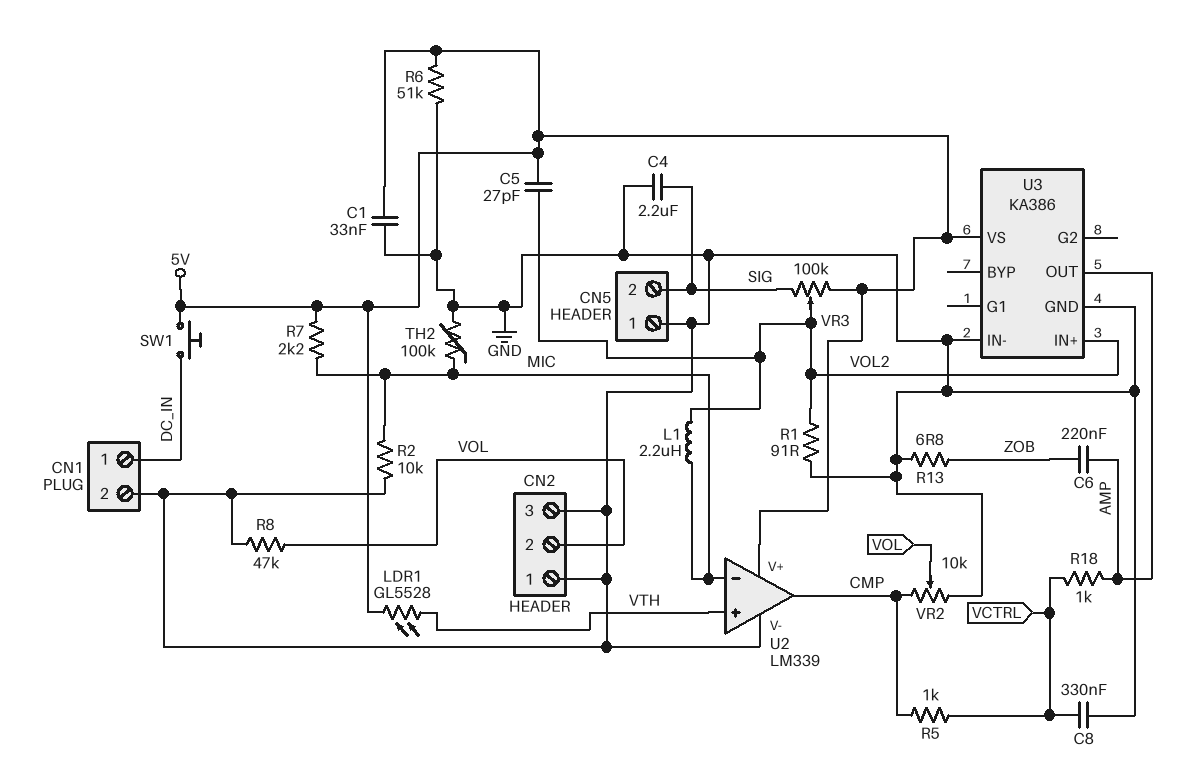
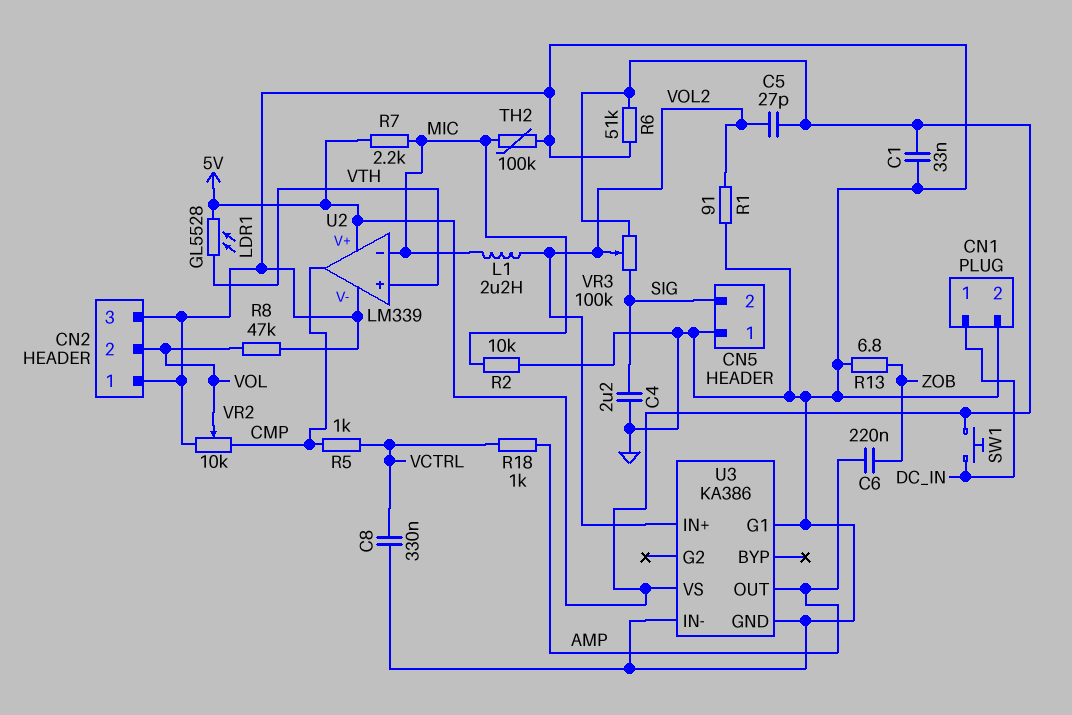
U3 pin G1: none -> GND

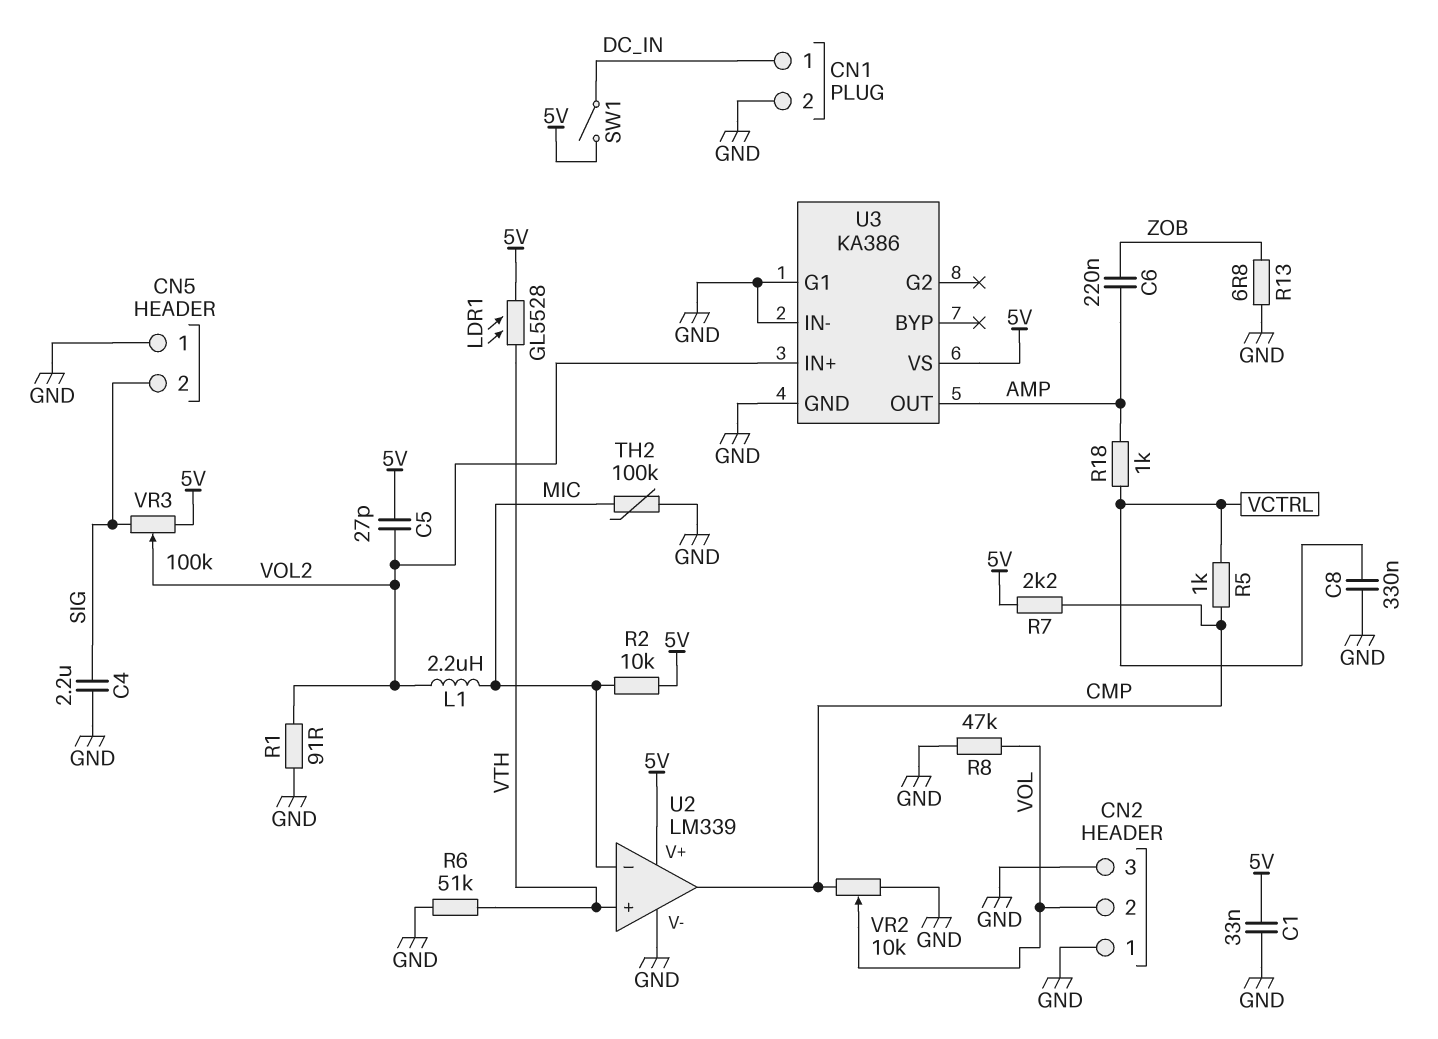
R2: 10k (GND, MIC) -> 10k (5V, MIC)
R6: 51k (5V, GND) -> 51k (GND, VTH)
R7: 2.2k (5V, MIC) -> 2.2k (5V, CMP)
SW1: button (5V, DC_IN) -> switch (5V, DC_IN)

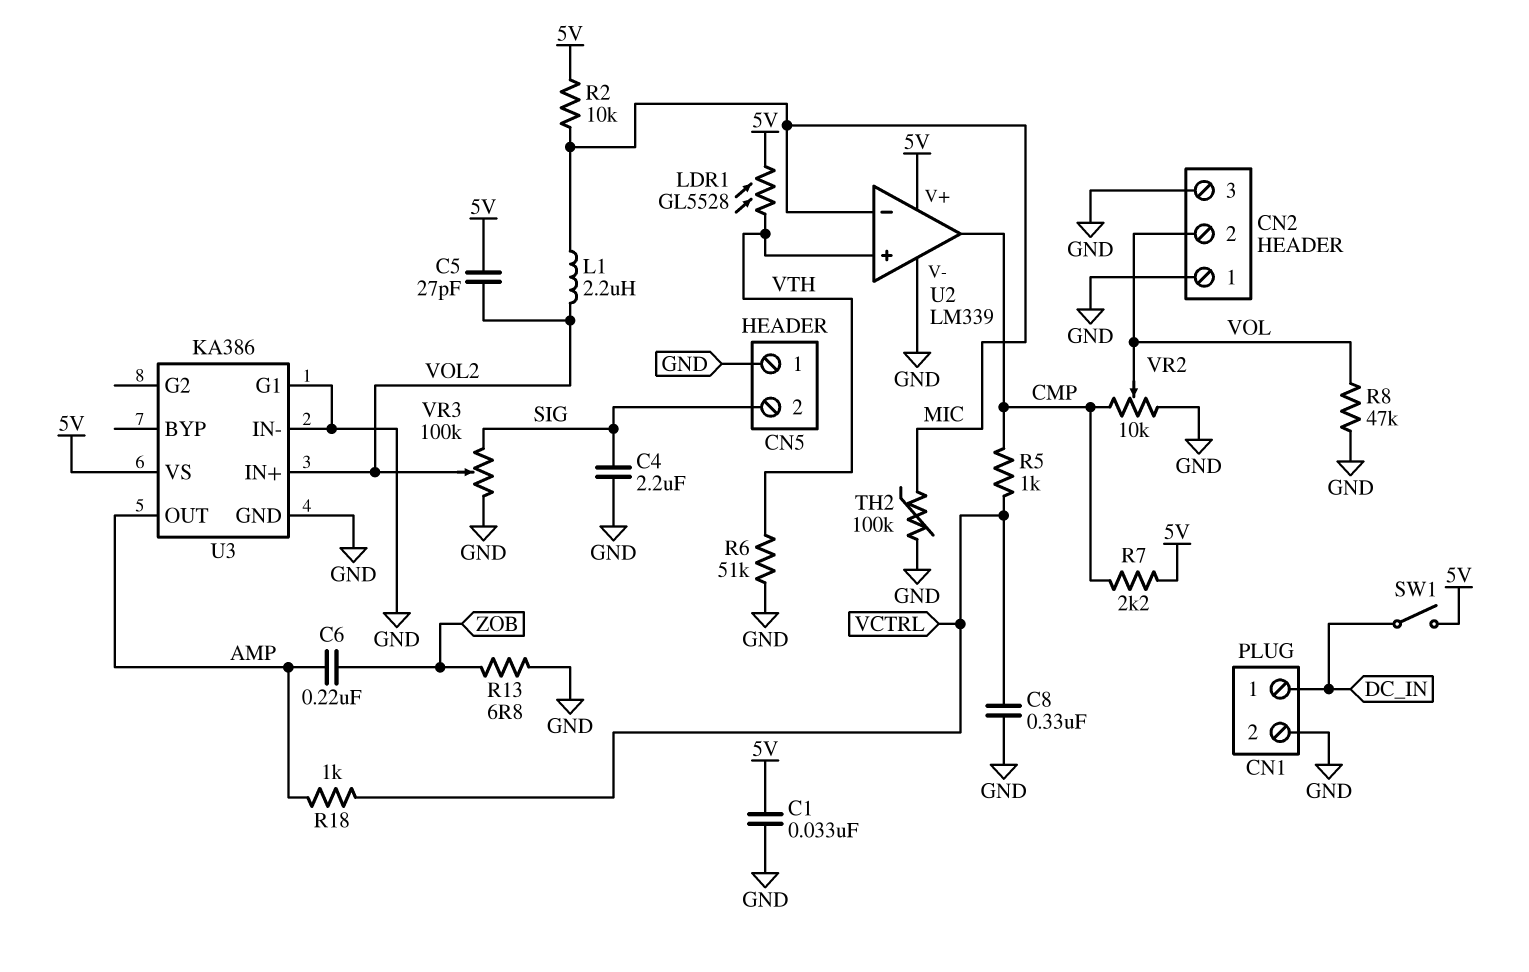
R1: 91 (GND, VOL2) -> none
VR3: 100k (5V, SIG, wiper VOL2) -> 100k (GND, SIG, wiper VOL2)

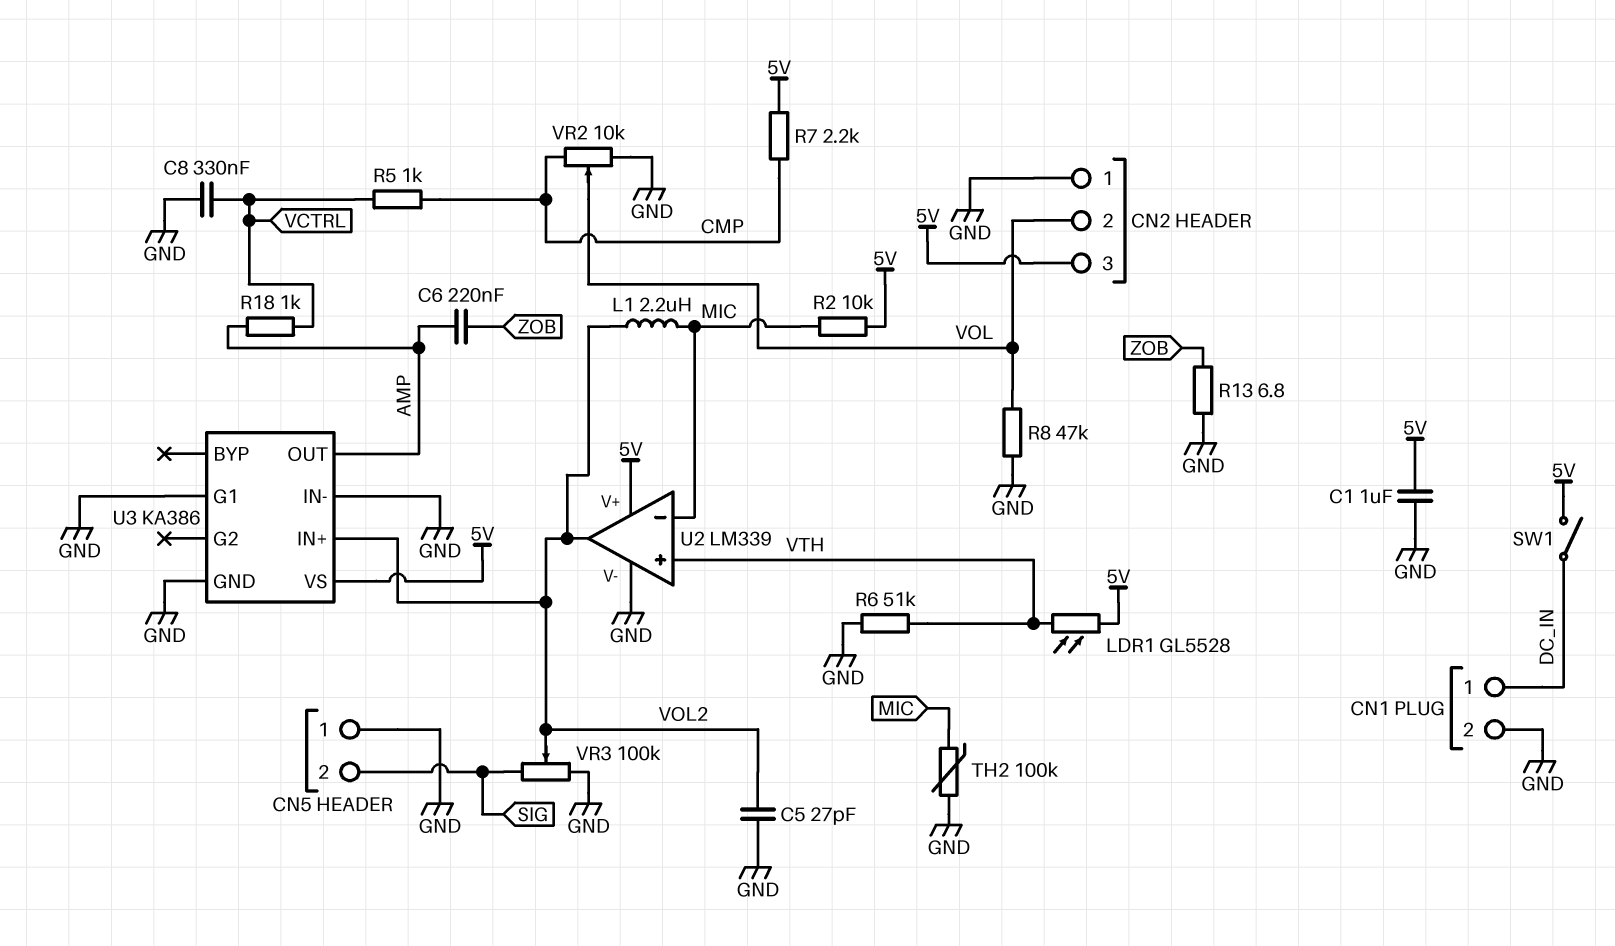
C1: 33nF (5V, GND) -> 1uF (5V, GND)
C4: 2.2uF (GND, SIG) -> none
C5: 27pF (5V, VOL2) -> 27pF (GND, VOL2)
CN2 pin 3: GND -> 5V
U2 pin out: CMP -> VOL2

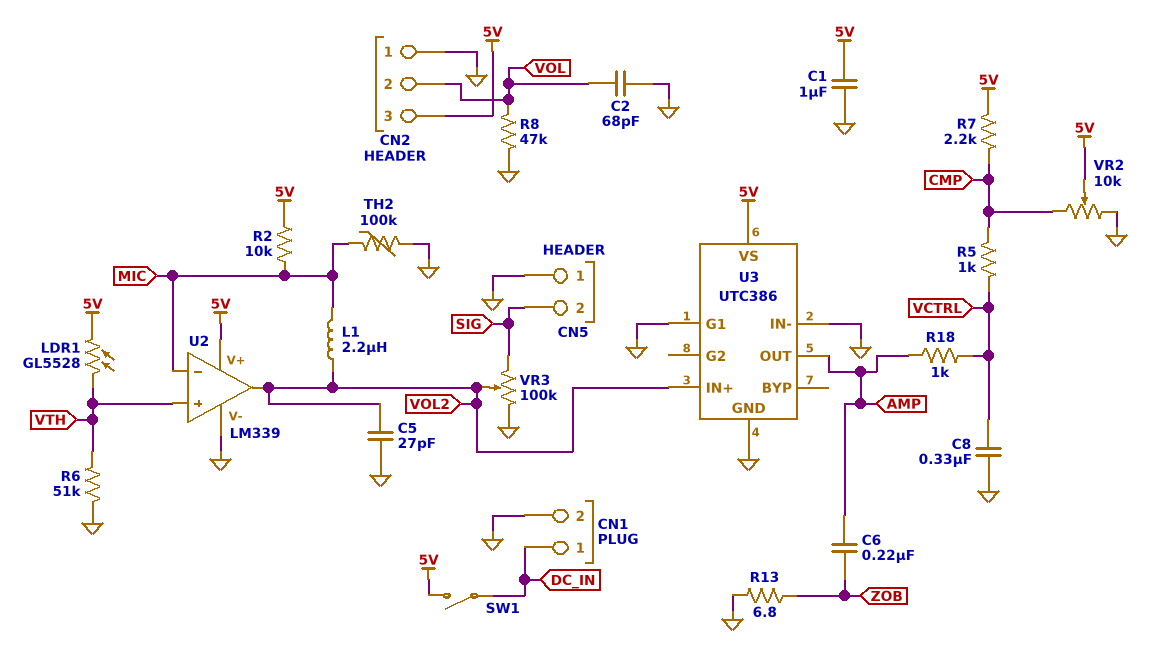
C2: none -> 68pF (GND, VOL)
U3: KA386 -> UTC386
VR2: 10k (CMP, GND, wiper VOL) -> 10k (CMP, GND, wiper 5V)

